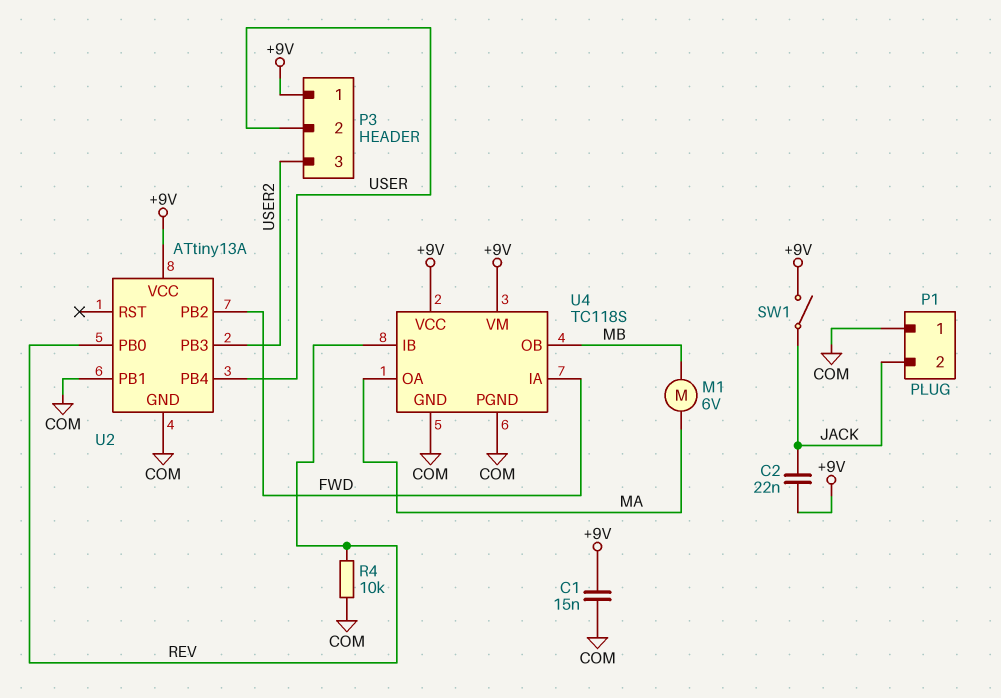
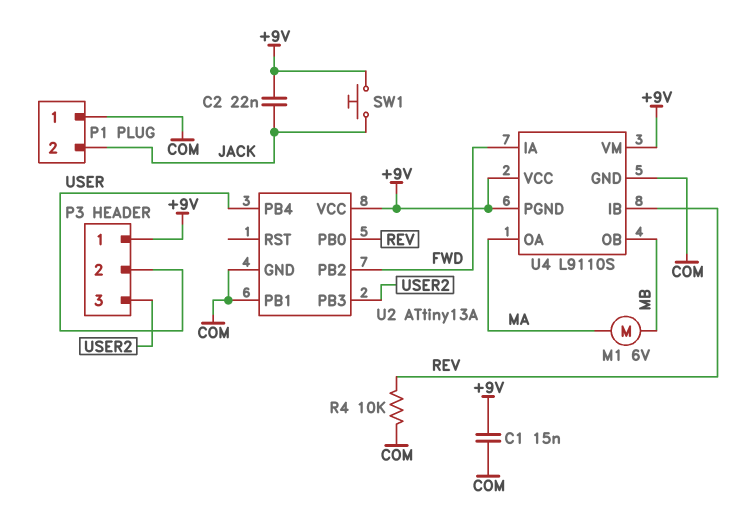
SW1: switch (+9V, JACK) -> button (+9V, JACK)
U4: TC118S -> L9110S
U4 pin PGND: COM -> +9V

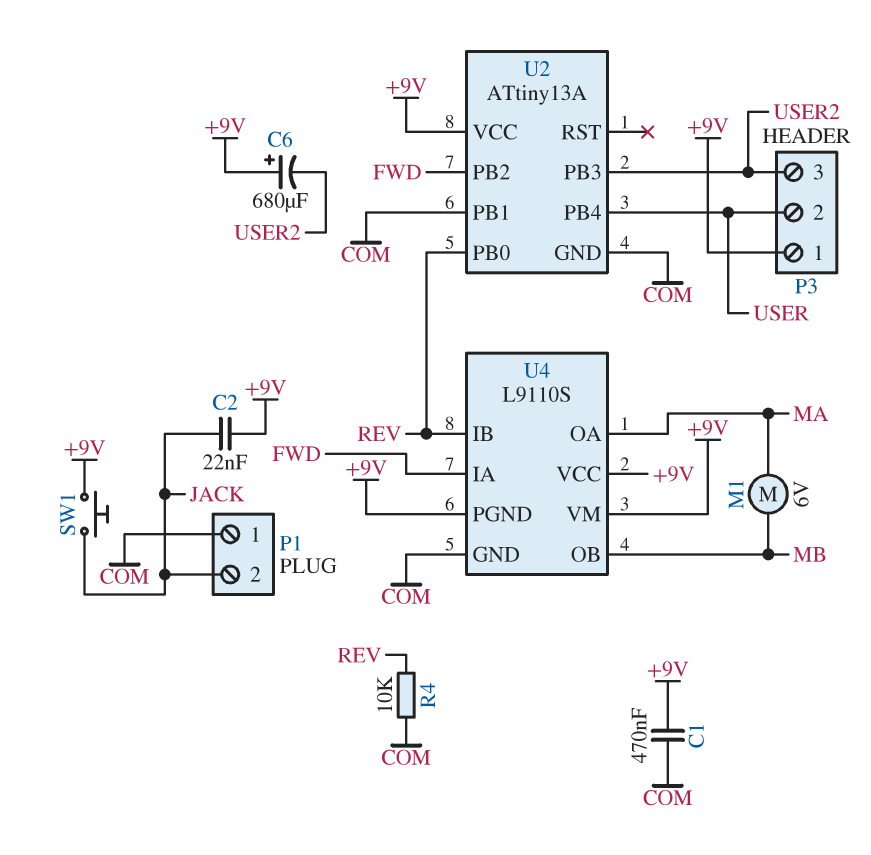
C1: 15nF (+9V, COM) -> 470nF (+9V, COM)
C6: none -> 680uF (plus +9V, minus USER2)

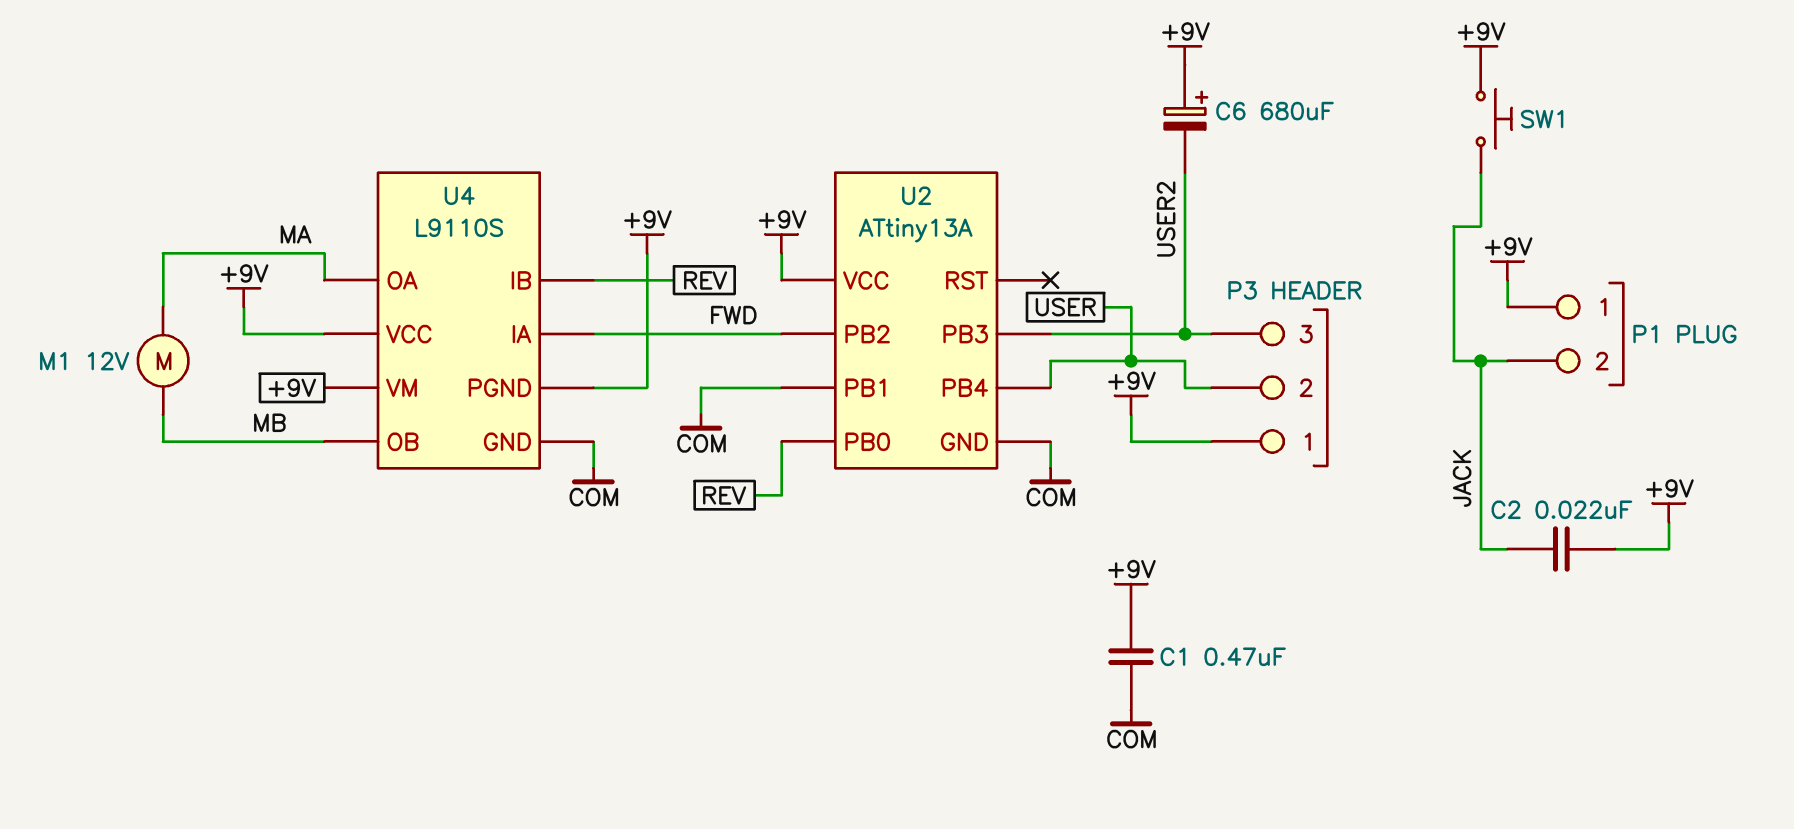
M1: motor 6V (MA, MB) -> motor 12V (MA, MB)
P1 pin 1: COM -> +9V
R4: 10k (COM, REV) -> none

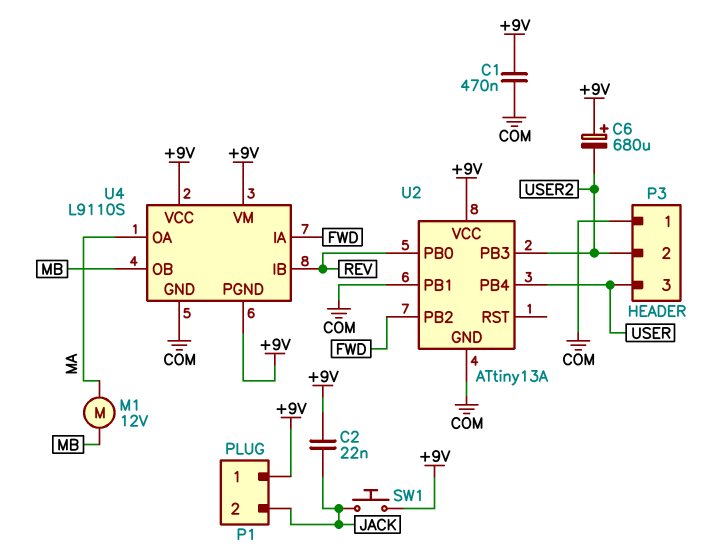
P3 pin 1: +9V -> COM
P3 pin 2: USER -> USER2
P3 pin 3: USER2 -> USER

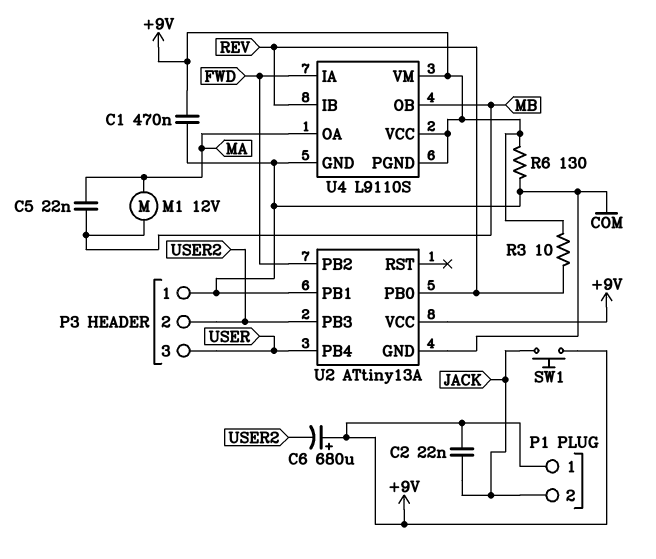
C5: none -> 22nF (MA, MB)
R3: none -> 10 (+9V, REV)
R6: none -> 130 (+9V, COM)

